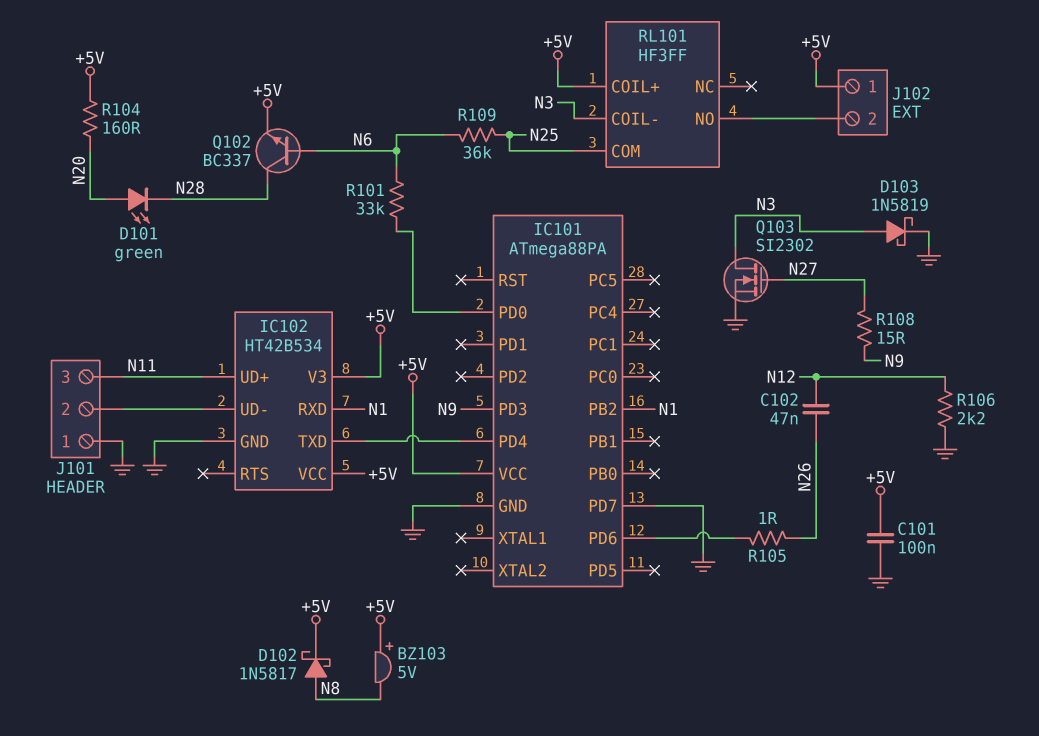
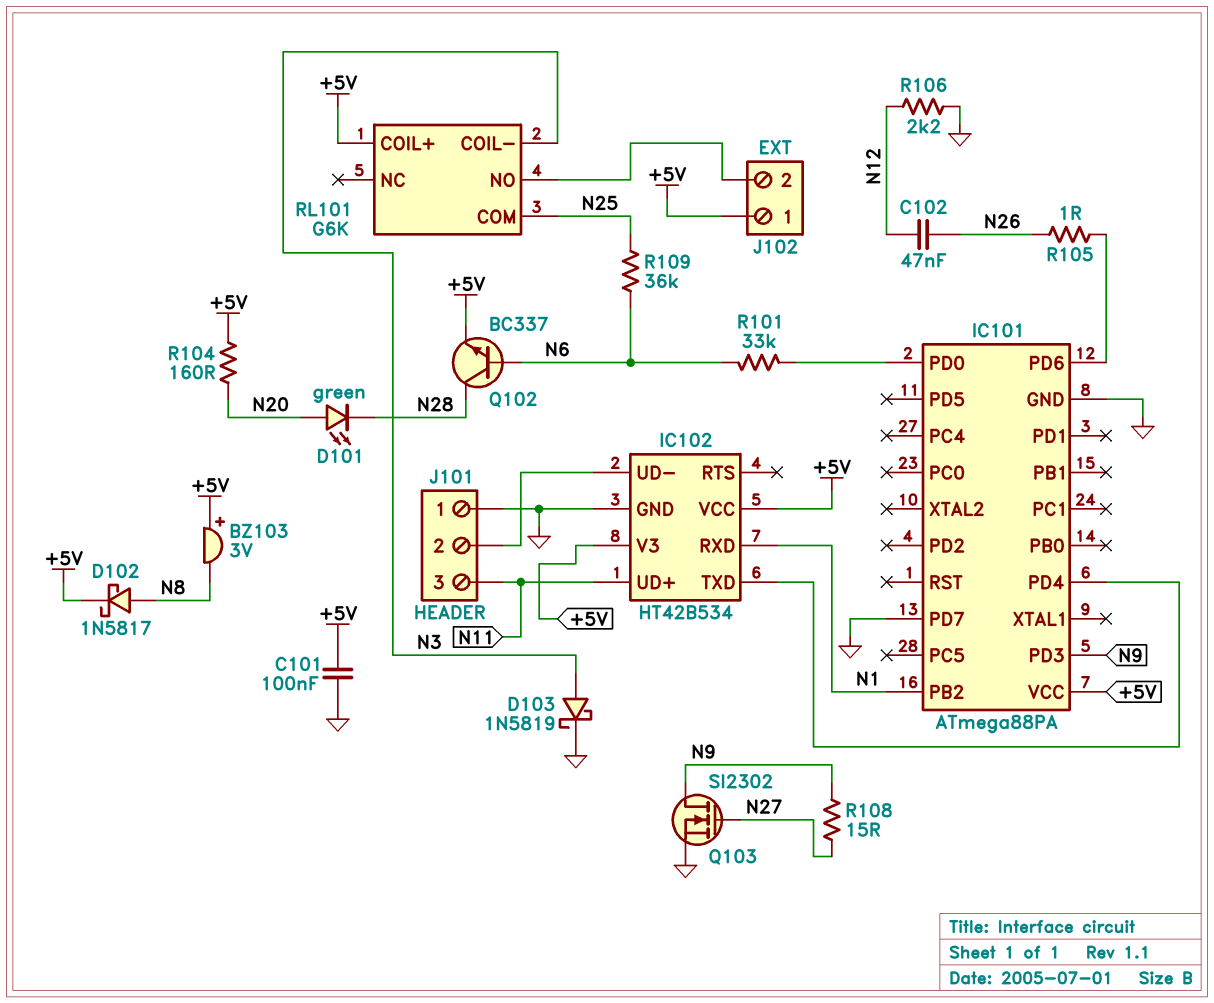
BZ103: buzzer 5V (plus +5V, minus N8) -> buzzer 3V (plus +5V, minus N8)
Q103: NMOS SI2302 (G N27, D N3, S GND) -> NMOS SI2302 (G N27, D N9, S GND)
RL101: HF3FF -> G6K

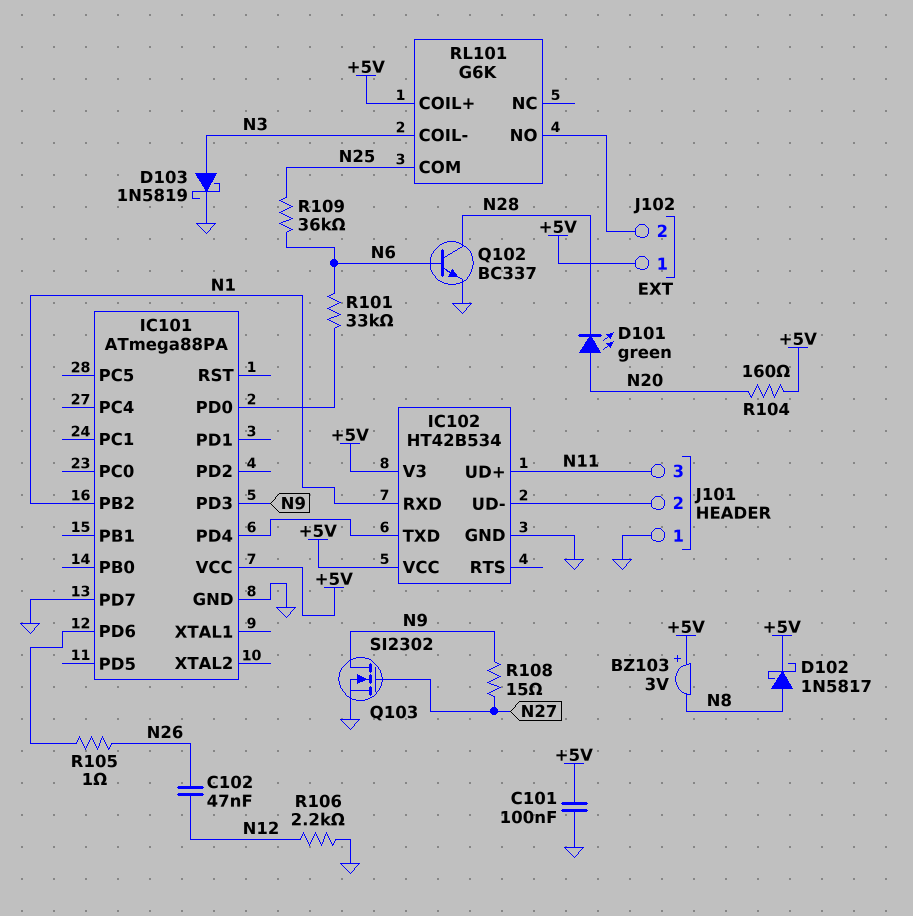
Q102: NPN BC337 (B N6, C N28, E +5V) -> NPN BC337 (B N6, C N28, E GND)

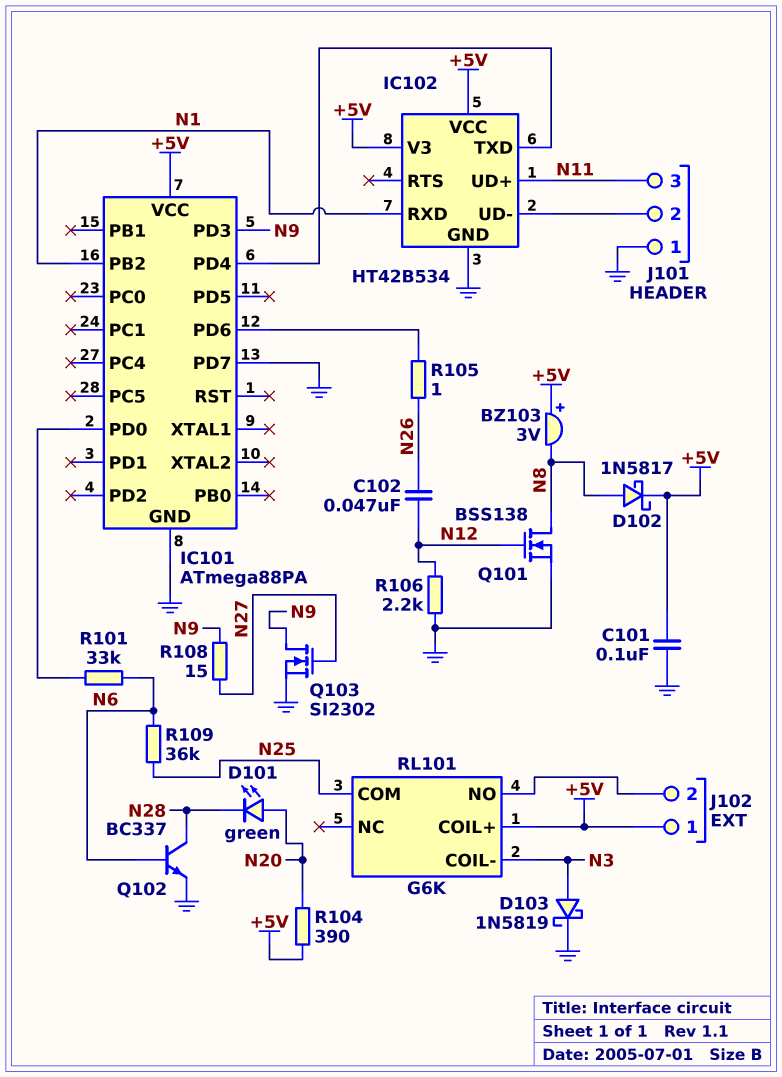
Q101: none -> NMOS BSS138 (G N12, D N8, S GND)
R104: 160 (+5V, N20) -> 390 (+5V, N20)

